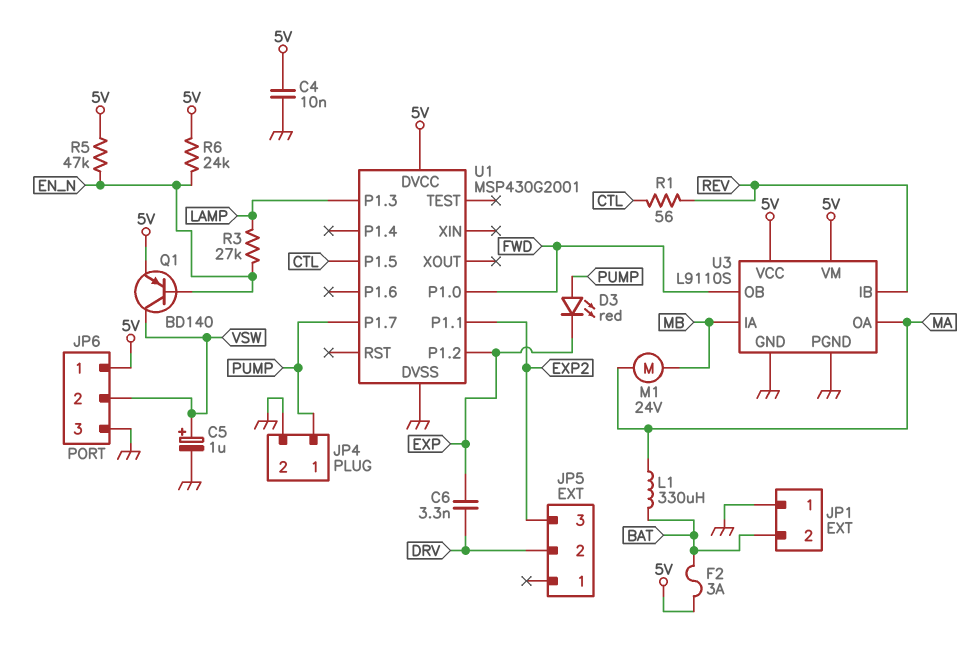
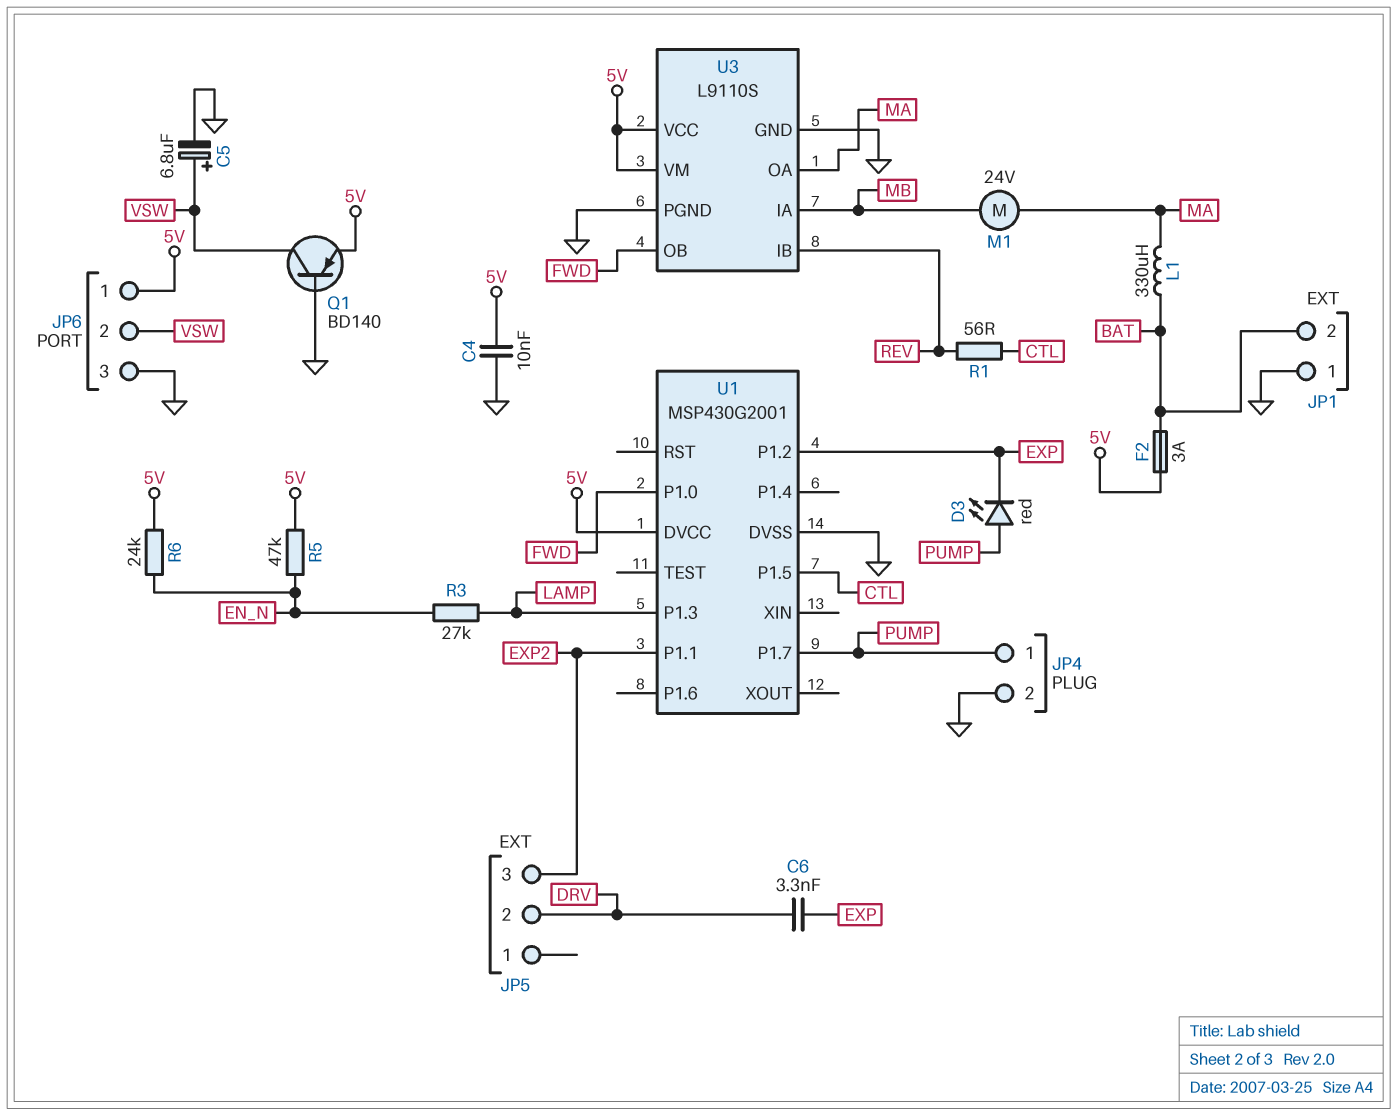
C5: 1uF (plus VSW, minus GND) -> 6.8uF (plus VSW, minus GND)
Q1: PNP BD140 (B EN_N, C VSW, E 5V) -> PNP BD140 (B GND, C VSW, E 5V)

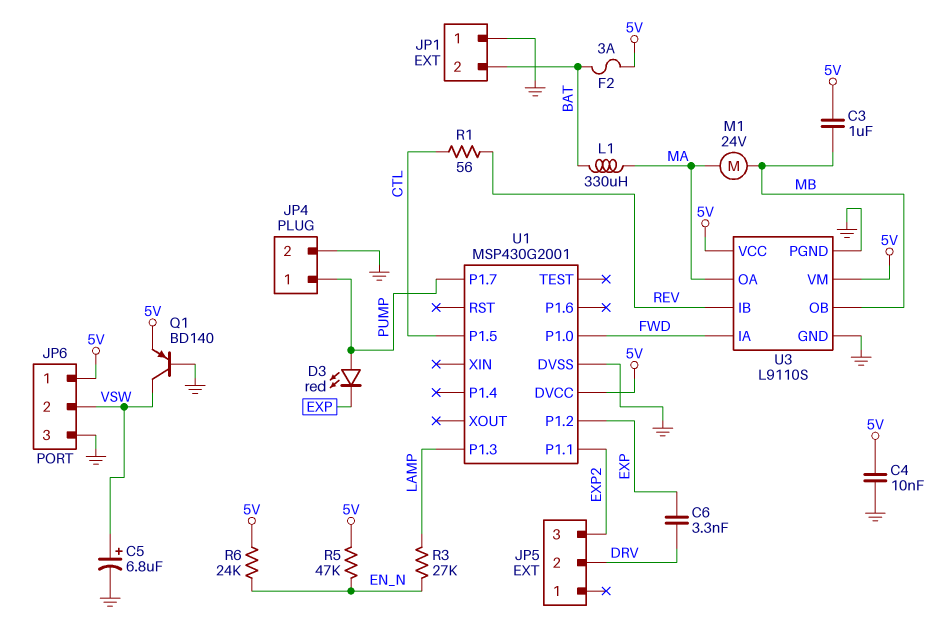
C3: none -> 1uF (5V, MB)
U3 pin IA: MB -> FWD
U3 pin OB: FWD -> MB

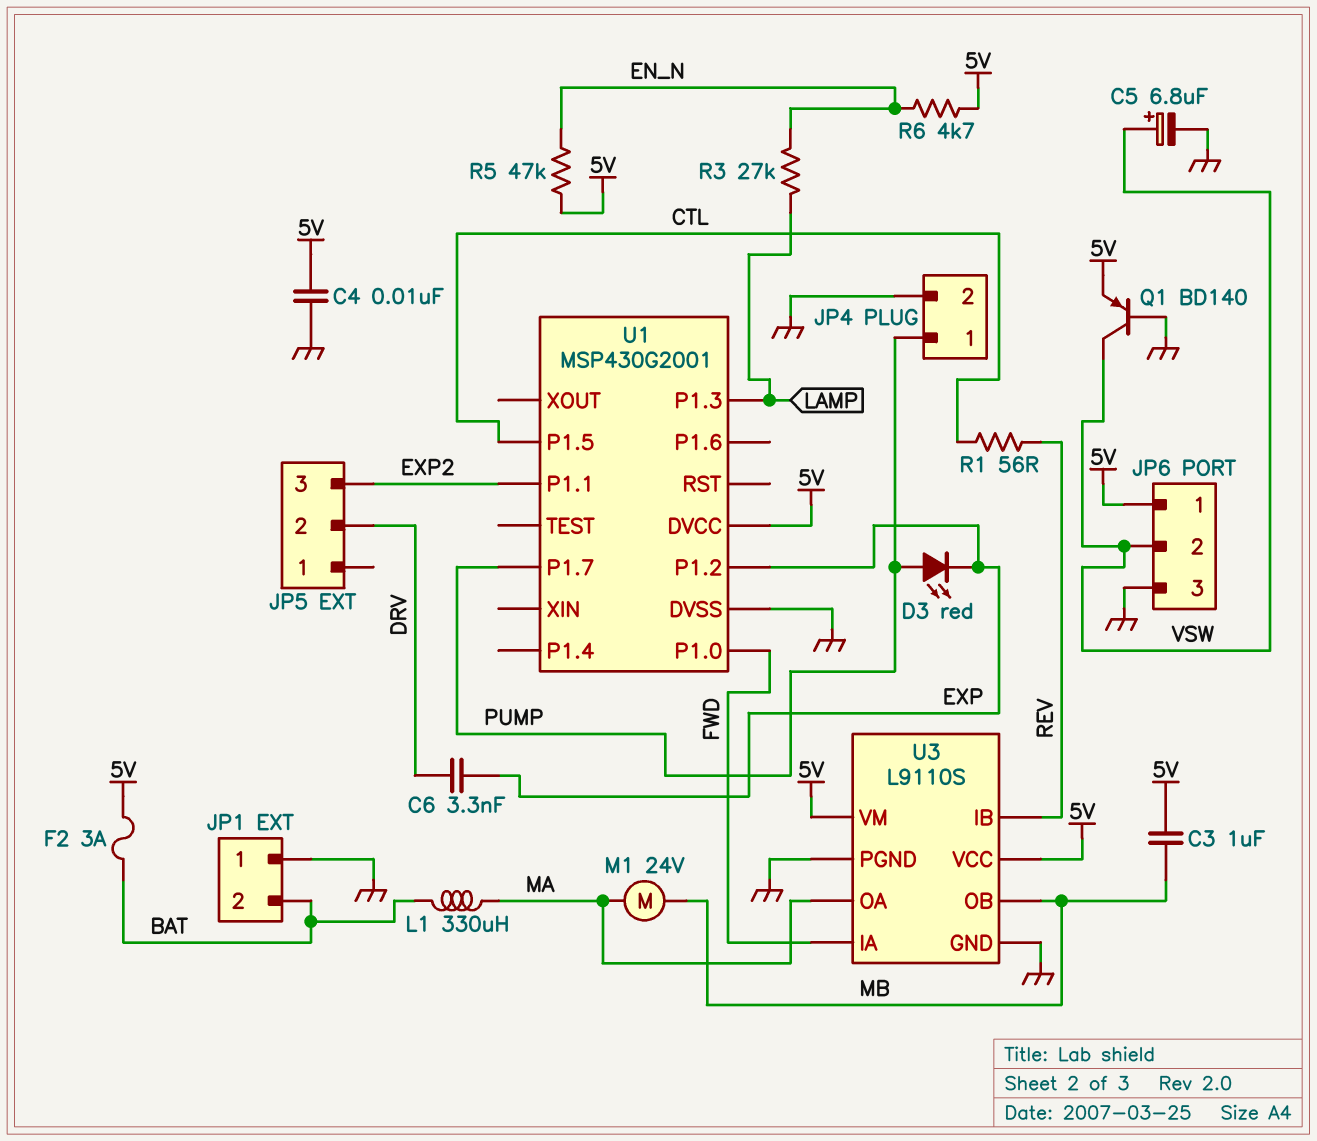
R6: 24k (5V, EN_N) -> 4.7k (5V, EN_N)

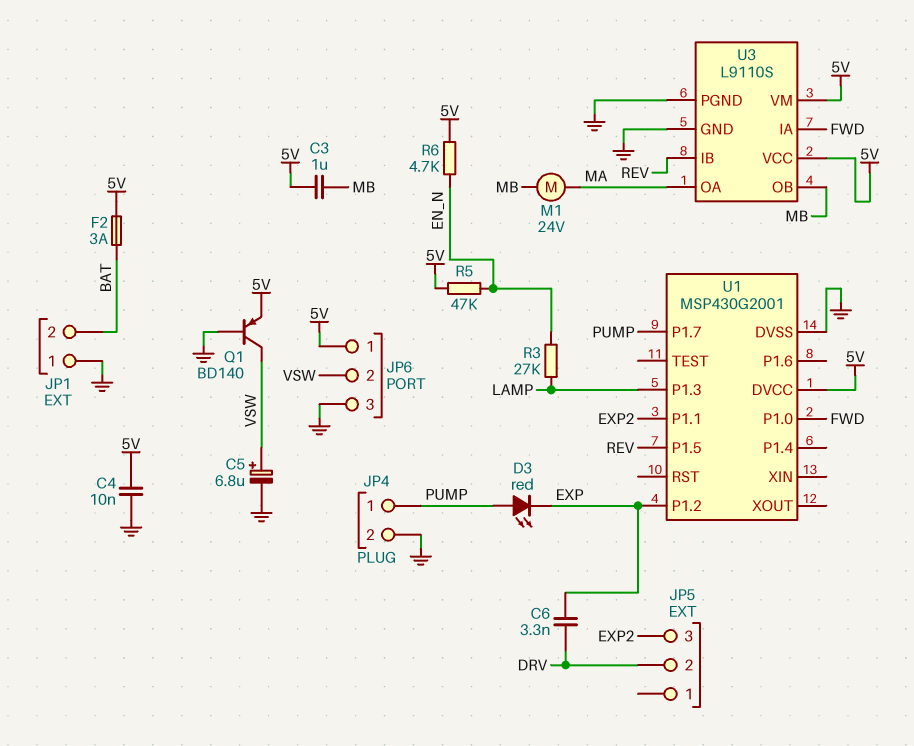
L1: 330uH (BAT, MA) -> none
R1: 56 (CTL, REV) -> none
U1 pin P1.5: CTL -> REV

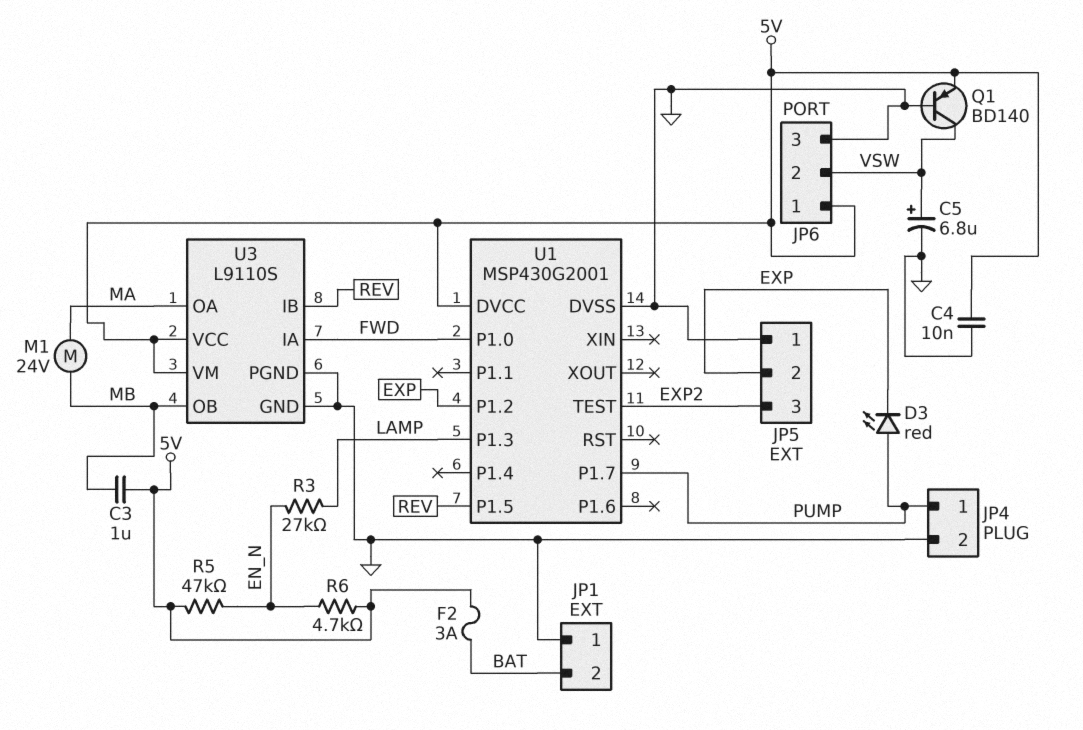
C6: 3.3nF (DRV, EXP) -> none
JP5 pin 1: none -> GND
JP5 pin 2: DRV -> EXP
U1 pin P1.1: EXP2 -> none
U1 pin TEST: none -> EXP2

